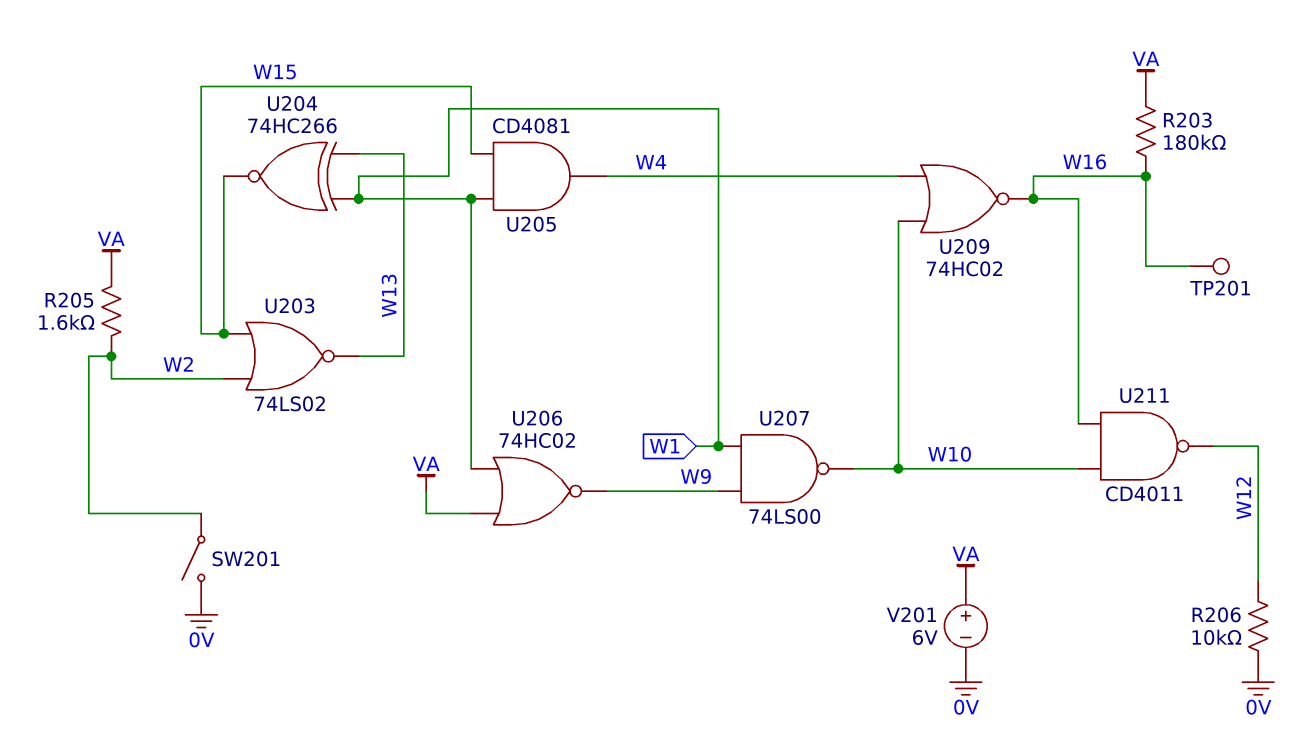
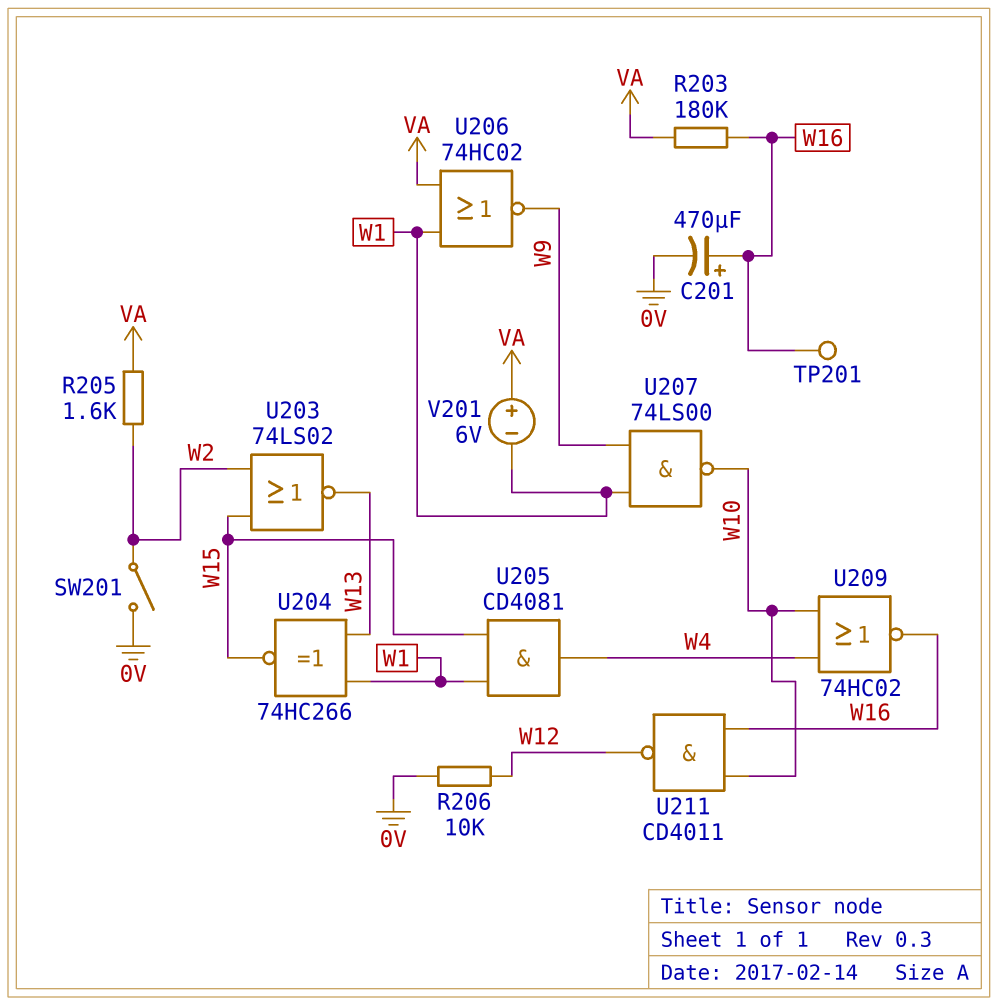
C201: none -> 470uF (plus W16, minus 0V)
V201: 6V (plus VA, minus 0V) -> 6V (plus VA, minus W1)

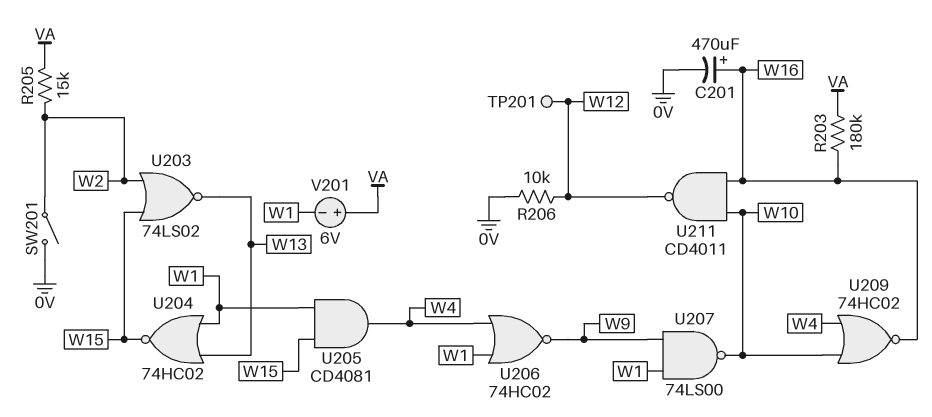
R205: 1.6k (VA, W2) -> 15k (VA, W2)
TP201: test point (W16) -> test point (W12)
U204: XNOR 74HC266 (in W1, in W13, out W15) -> NOR 74HC02 (in W1, in W13, out W15)
U206: NOR 74HC02 (in VA, in W1, out W9) -> NOR 74HC02 (in W1, in W4, out W9)

